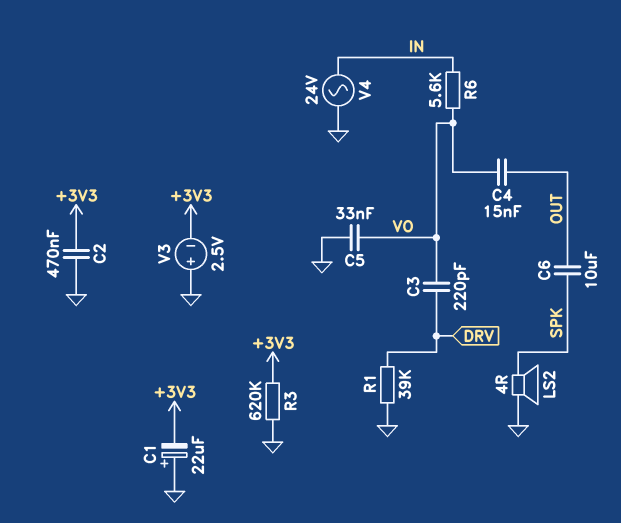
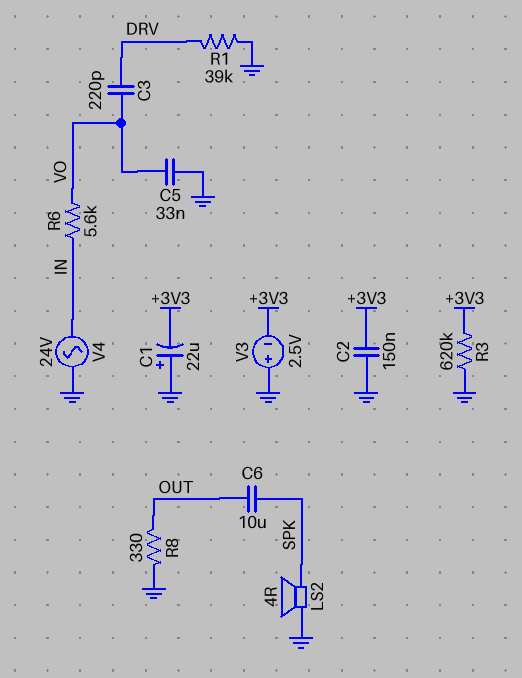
C2: 470nF (+3V3, GND) -> 150nF (+3V3, GND)
C4: 15nF (OUT, VO) -> none
R8: none -> 330 (GND, OUT)

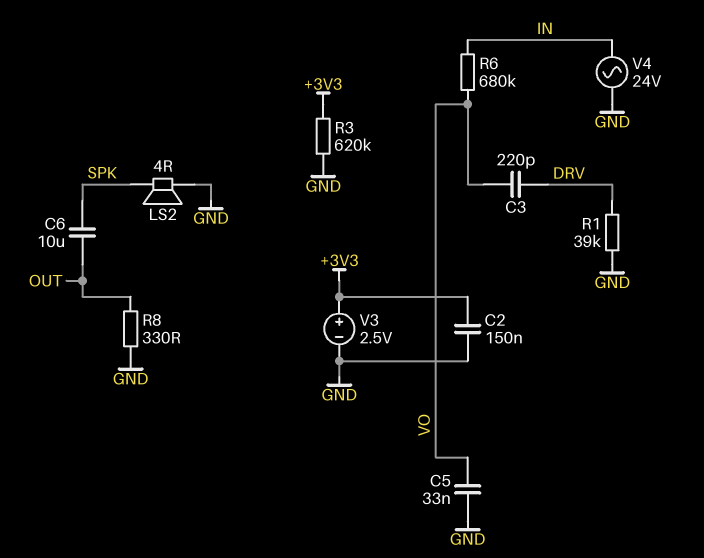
C1: 22uF (plus GND, minus +3V3) -> none
R6: 5.6k (IN, VO) -> 680k (IN, VO)
V3: 2.5V (plus GND, minus +3V3) -> 2.5V (plus +3V3, minus GND)

